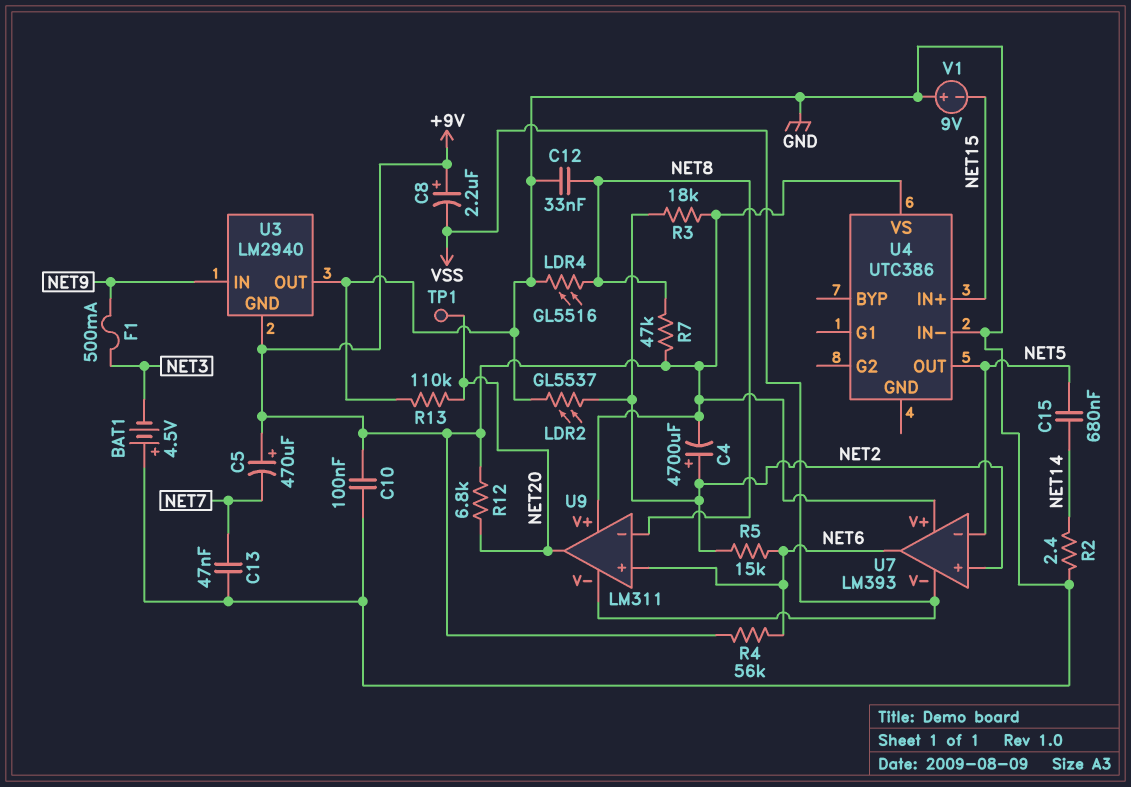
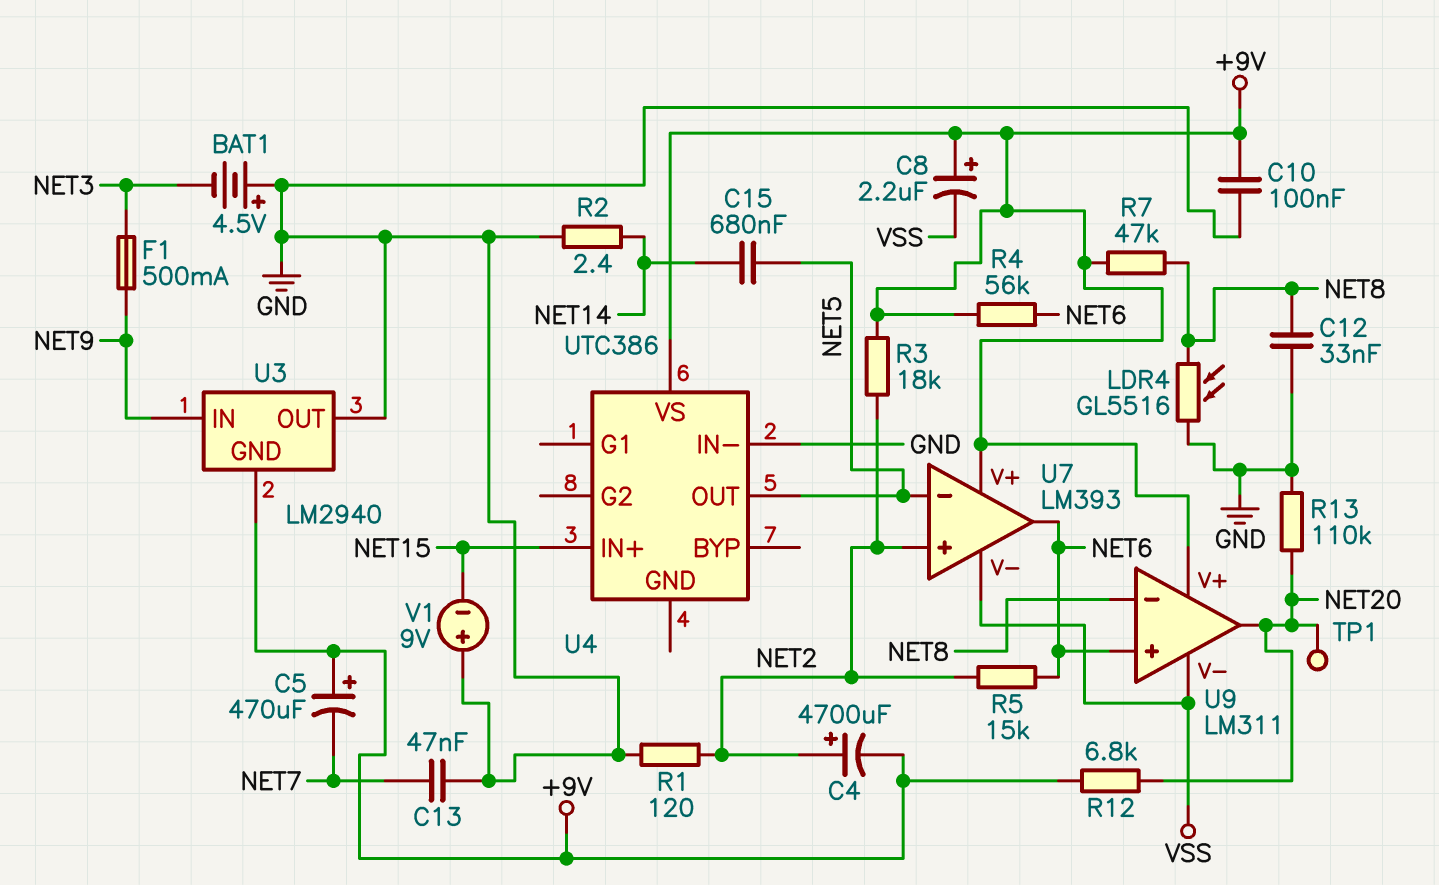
LDR2: GL5537 (GND, NET2) -> none
R1: none -> 120 (GND, NET2)

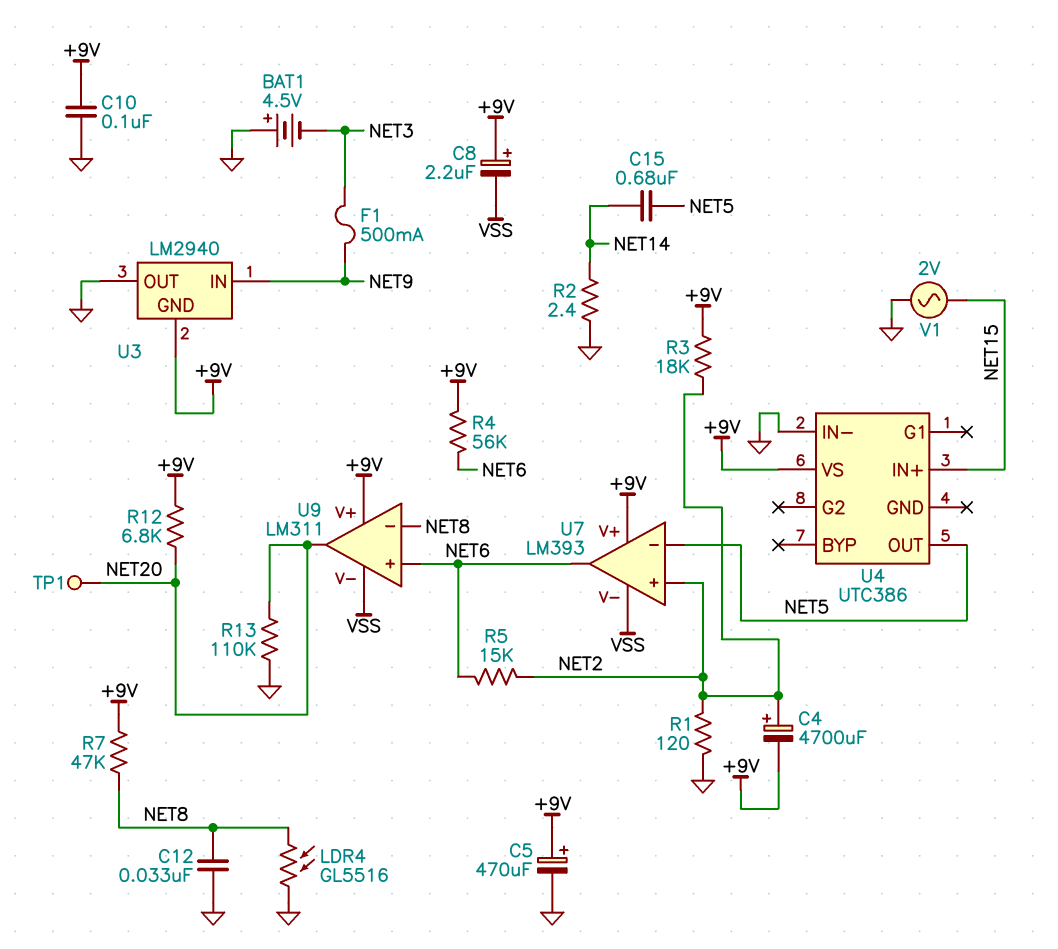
C5: 470uF (plus +9V, minus NET7) -> 470uF (plus +9V, minus GND)
C13: 47nF (GND, NET7) -> none
V1: 9V (plus GND, minus NET15) -> AC 2V (GND, NET15)

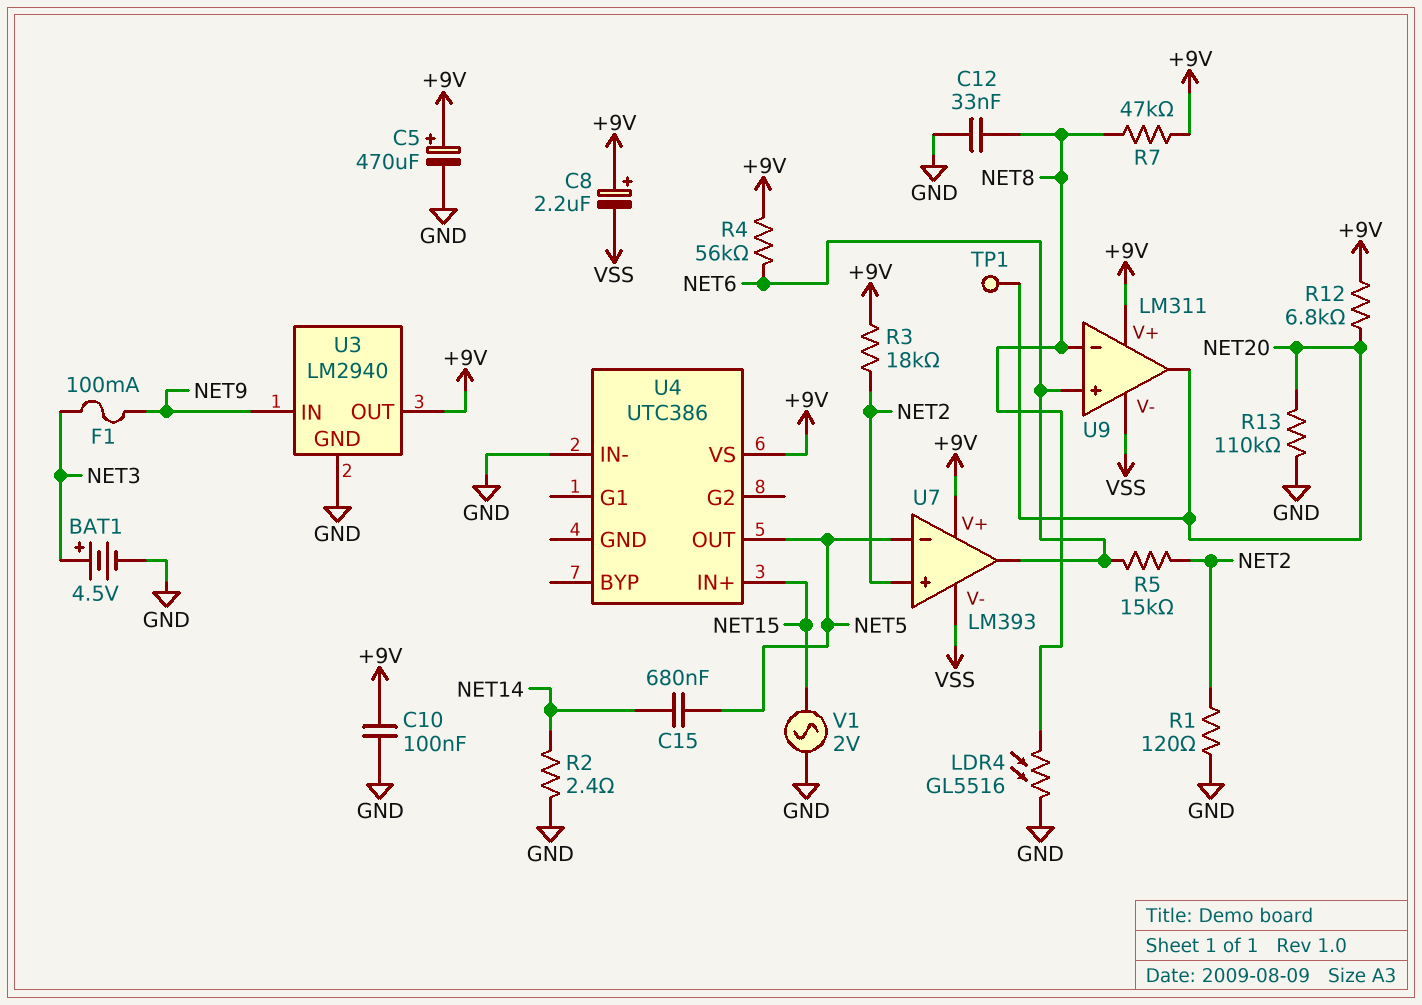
BAT1: 4.5V (plus GND, minus NET3) -> 4.5V (plus NET3, minus GND)
C4: 4700uF (plus NET2, minus +9V) -> none
F1: 500mA (NET3, NET9) -> 100mA (NET3, NET9)
U3 pin GND: +9V -> GND
U3 pin OUT: GND -> +9V

